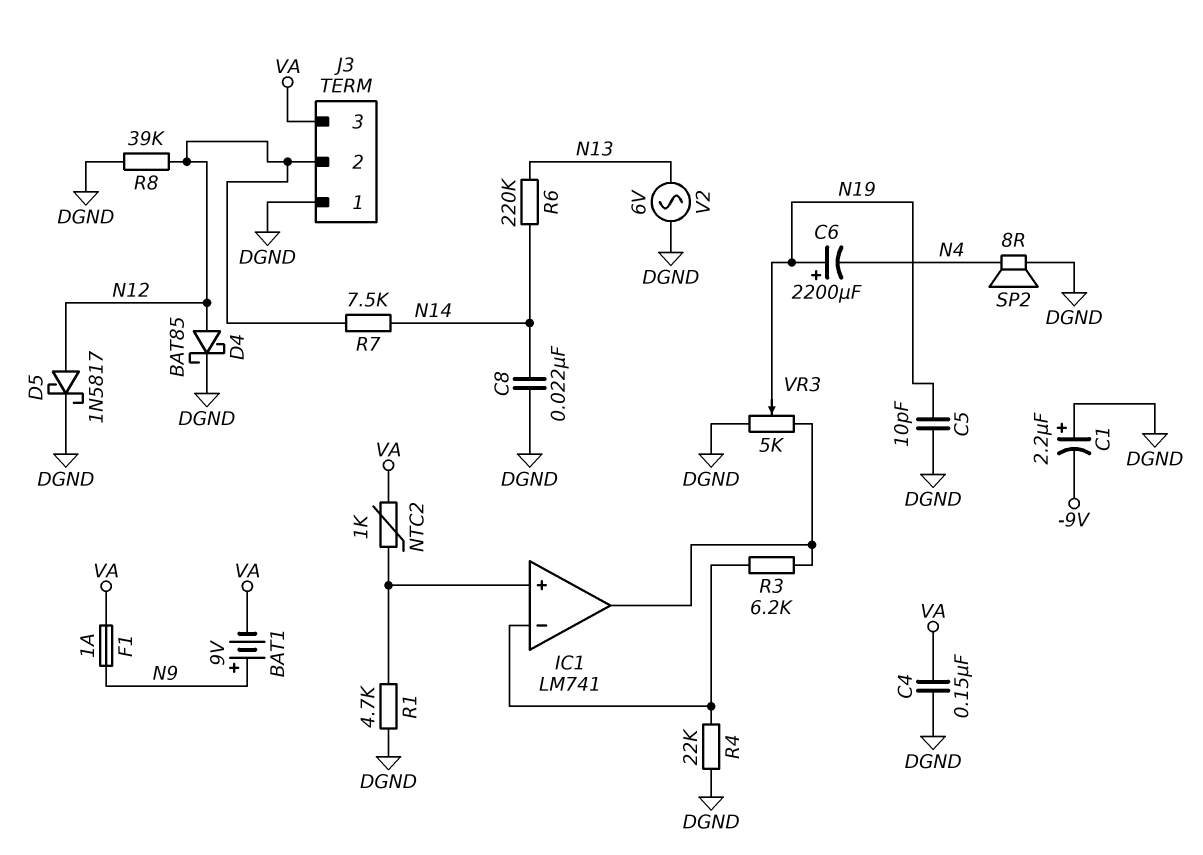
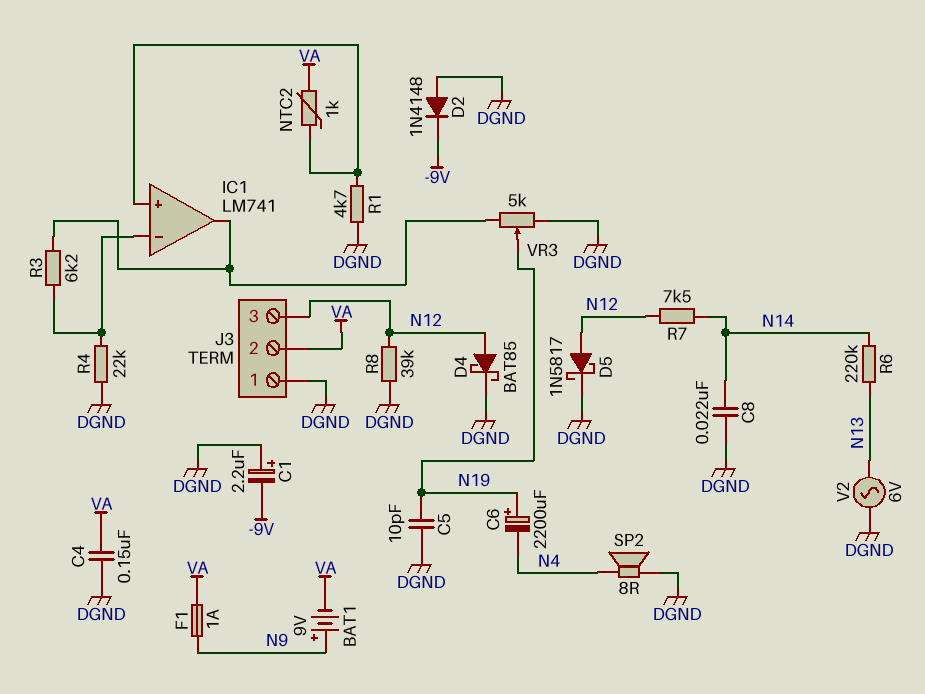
D2: none -> diode 1N4148 (A DGND, K -9V)
J3 pin 2: N12 -> VA
J3 pin 3: VA -> N12

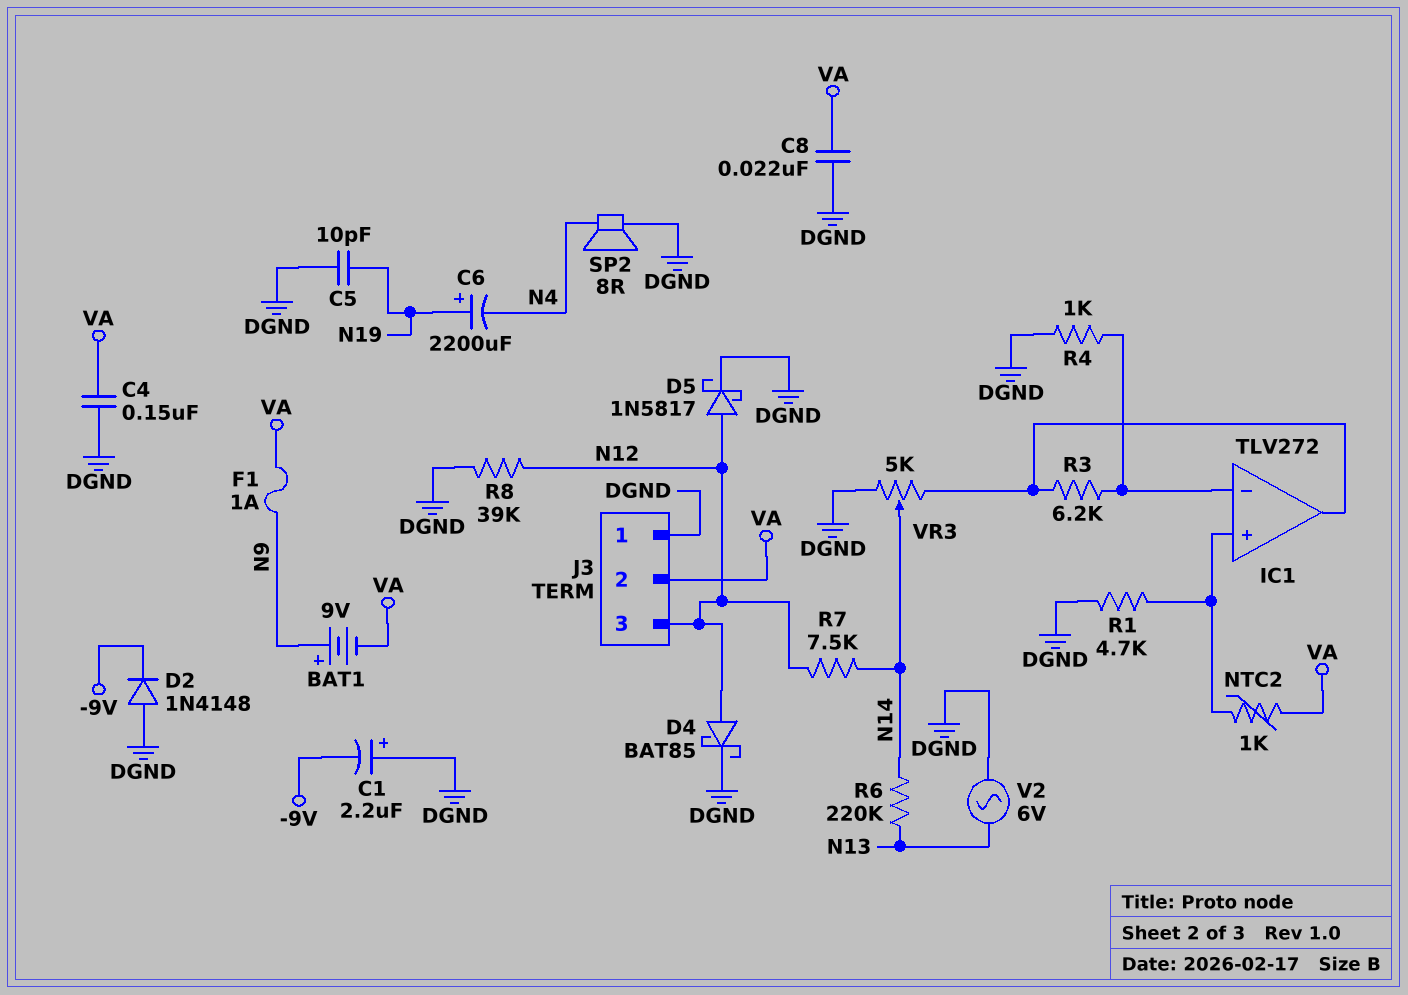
C8: 22nF (DGND, N14) -> 22nF (DGND, VA)
IC1: LM741 -> TLV272
R4: 22k (DGND, IC1/in-) -> 1k (DGND, IC1/in-)
VR3: 5k (DGND, IC1/out, wiper N19) -> 5k (DGND, IC1/out, wiper N14)

